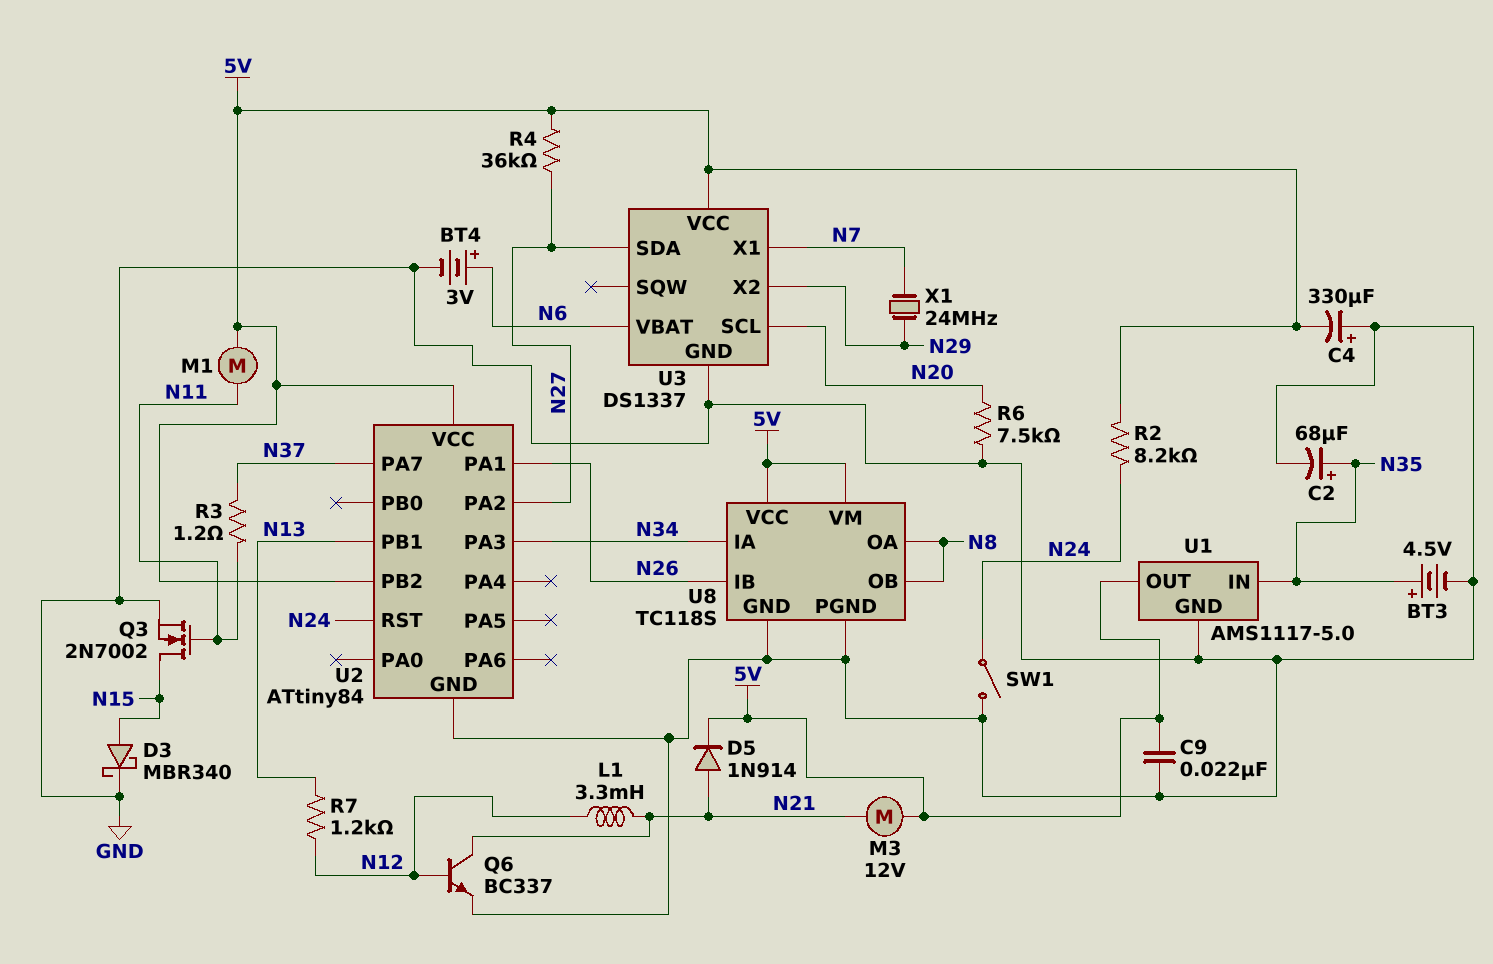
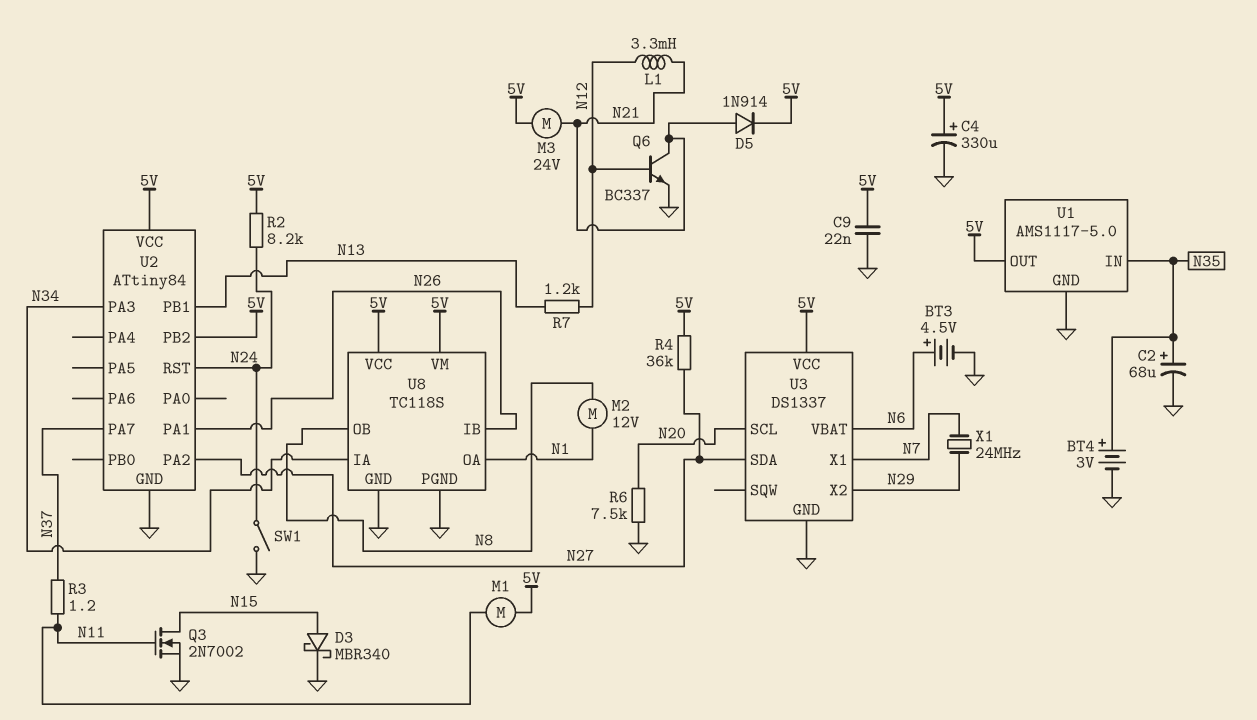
BT3: 4.5V (plus N35, minus GND) -> 4.5V (plus N6, minus GND)
BT4: 3V (plus N6, minus GND) -> 3V (plus N35, minus GND)
C4: 330uF (plus GND, minus 5V) -> 330uF (plus 5V, minus GND)
M2: none -> motor 12V (N1, N8)
M3: motor 12V (5V, N21) -> motor 24V (5V, N21)
U8 pin OA: N8 -> N1

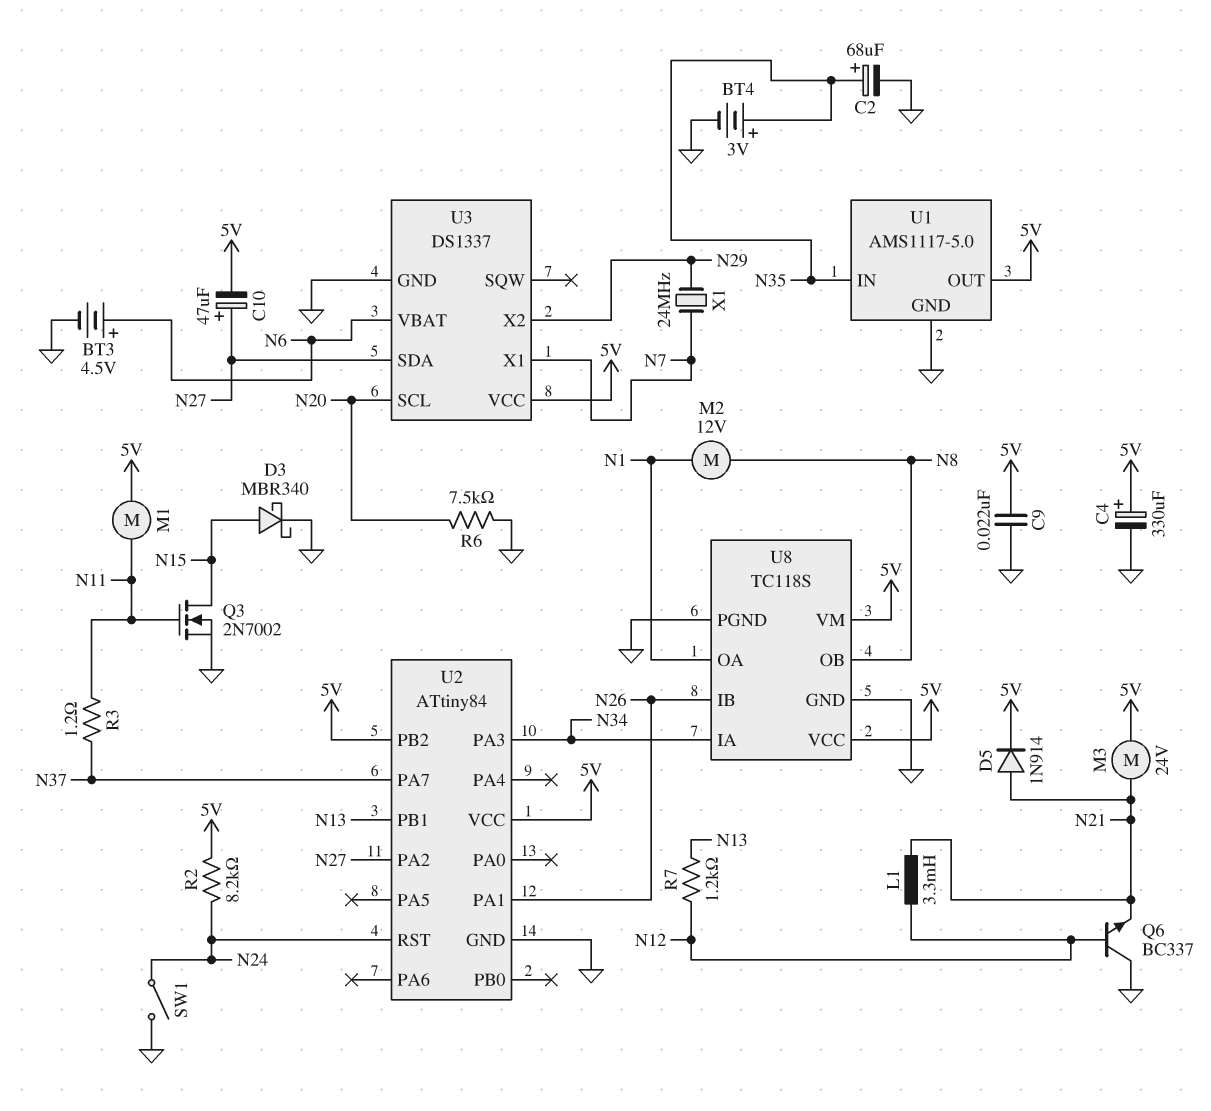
C10: none -> 47uF (plus N27, minus 5V)
Q6: NPN BC337 (B N12, C N21, E GND) -> NPN BC337 (B N12, C GND, E N21)
R4: 36k (5V, N27) -> none

